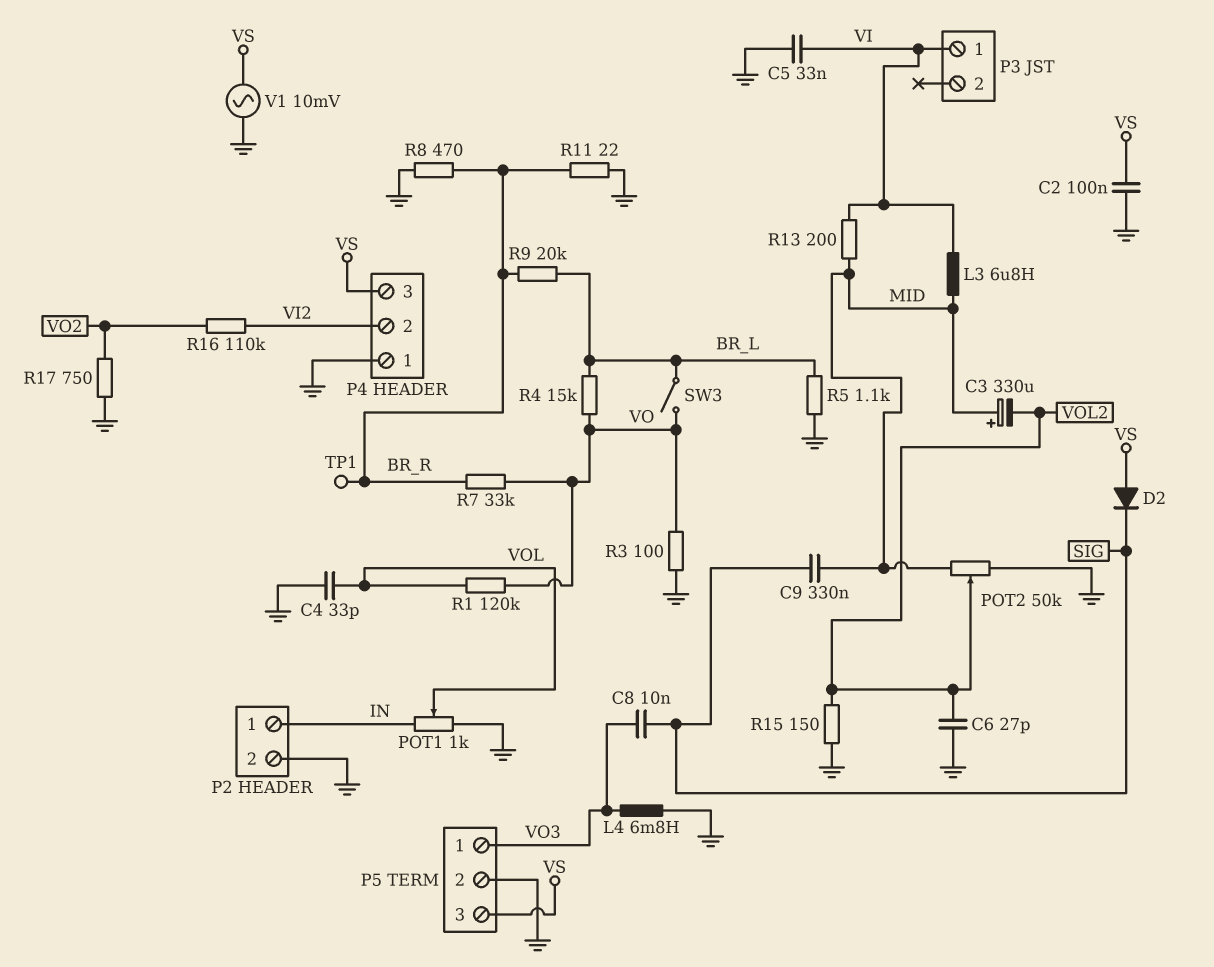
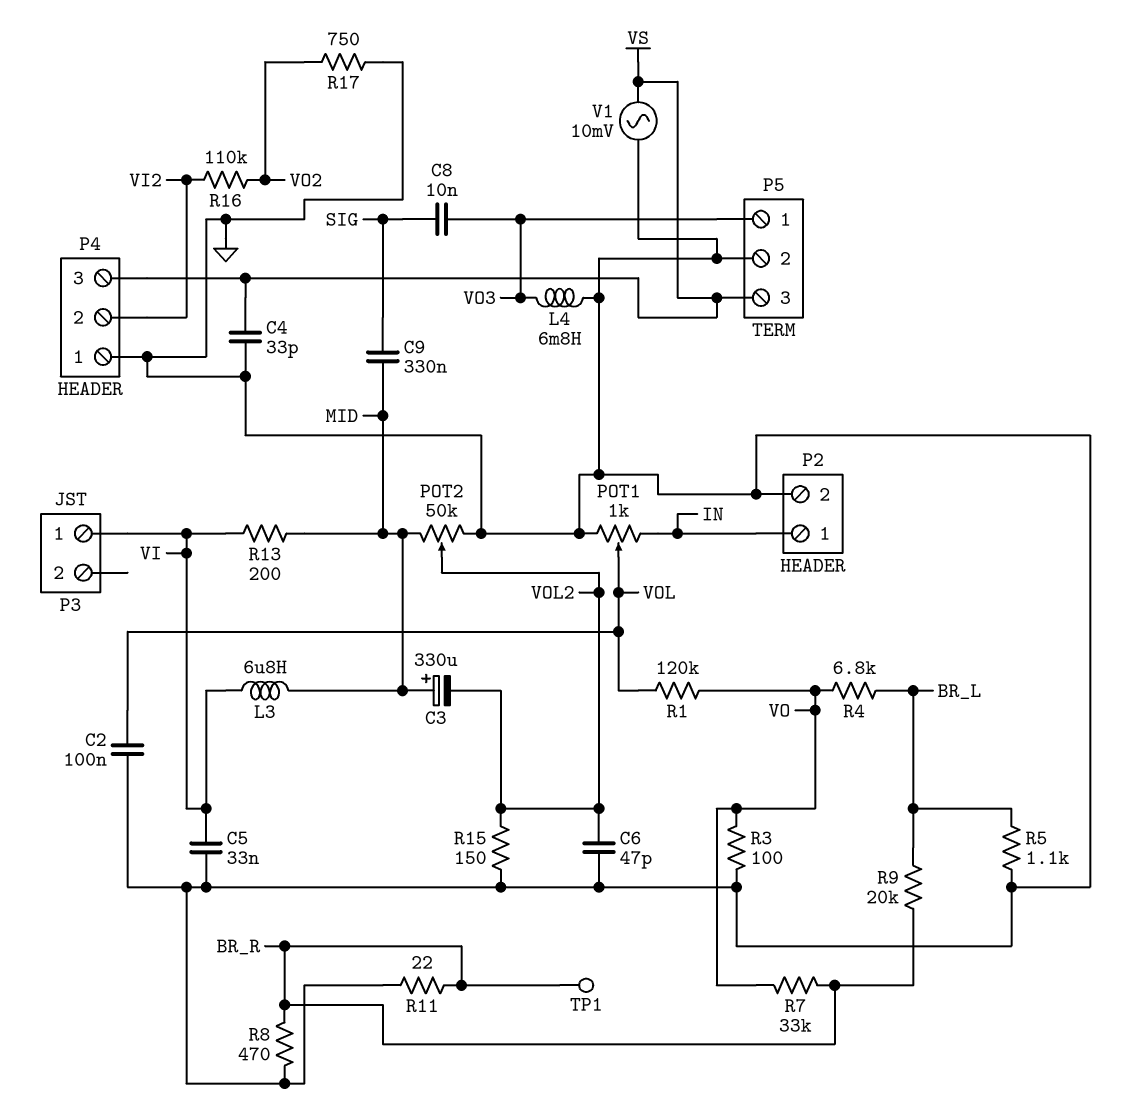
C2: 100nF (GND, VS) -> 100nF (GND, VOL)
C4: 33pF (GND, VOL) -> 33pF (GND, VS)
C6: 27pF (GND, VOL2) -> 47pF (GND, VOL2)
D2: diode (A VS, K SIG) -> none
R4: 15k (BR_L, VO) -> 6.8k (BR_L, VO)
SW3: switch (BR_L, VO) -> none

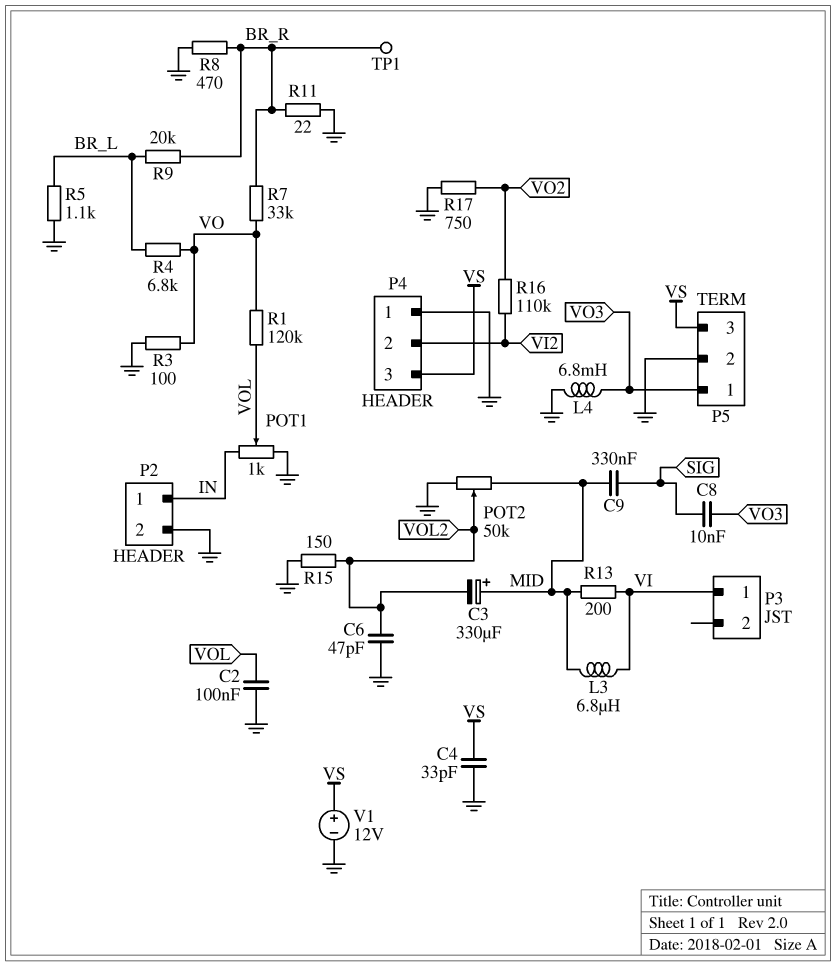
C5: 33nF (GND, VI) -> none
V1: AC 10mV (GND, VS) -> 12V (plus VS, minus GND)

